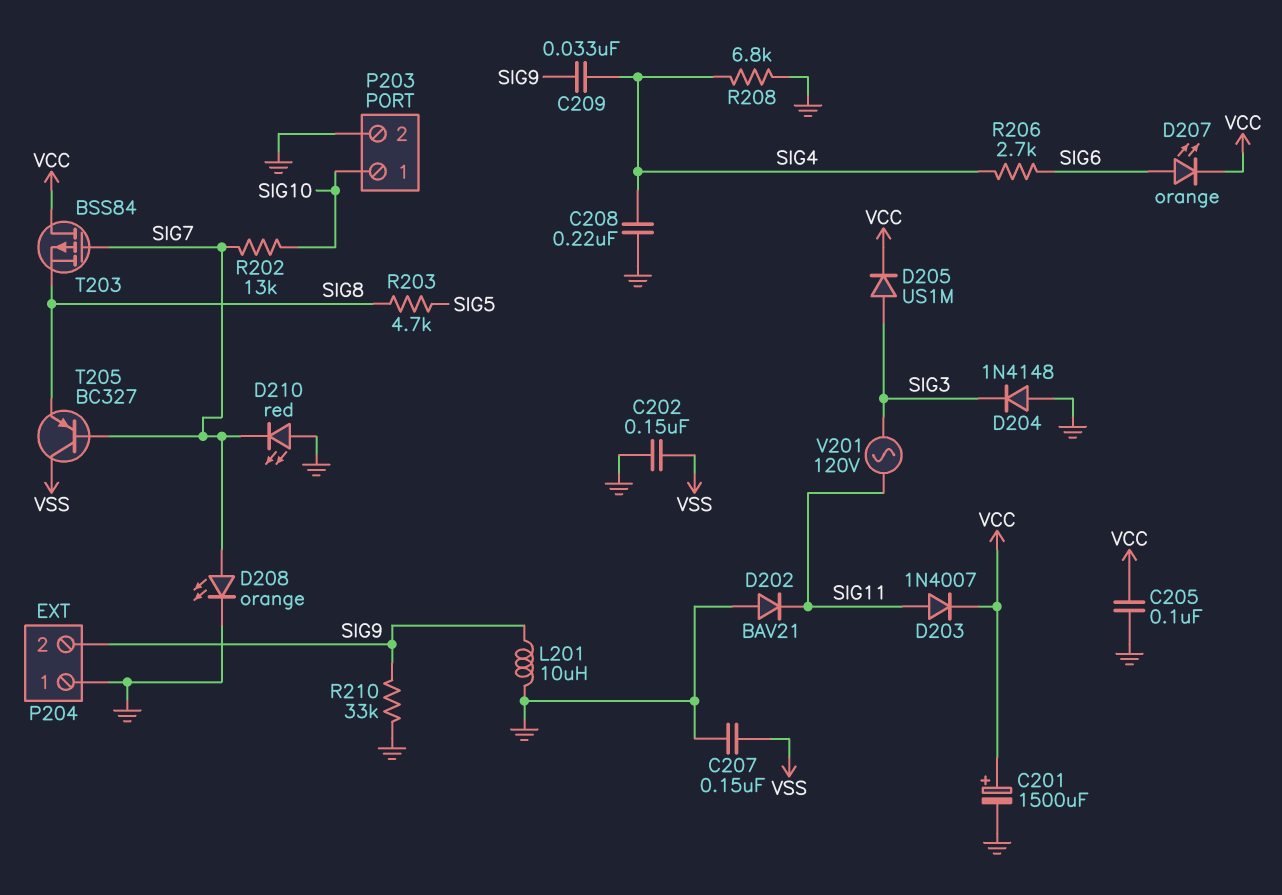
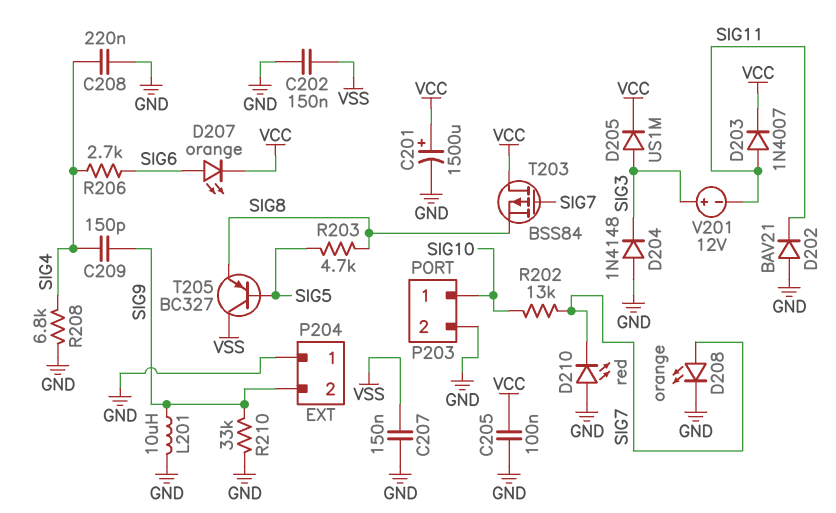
C209: 33nF (SIG4, SIG9) -> 150pF (SIG4, SIG9)
T205: PNP BC327 (B SIG7, C VSS, E SIG8) -> PNP BC327 (B SIG5, C VSS, E SIG8)
V201: AC 120V (SIG3, SIG11) -> 12V (plus SIG3, minus SIG11)

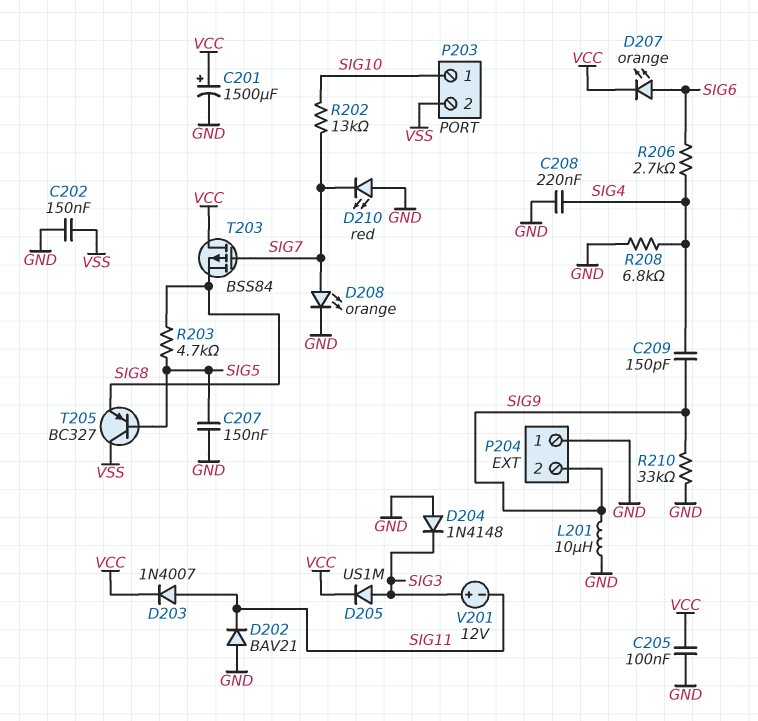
C207: 150nF (GND, VSS) -> 150nF (GND, SIG5)
P203 pin 2: GND -> VSS

